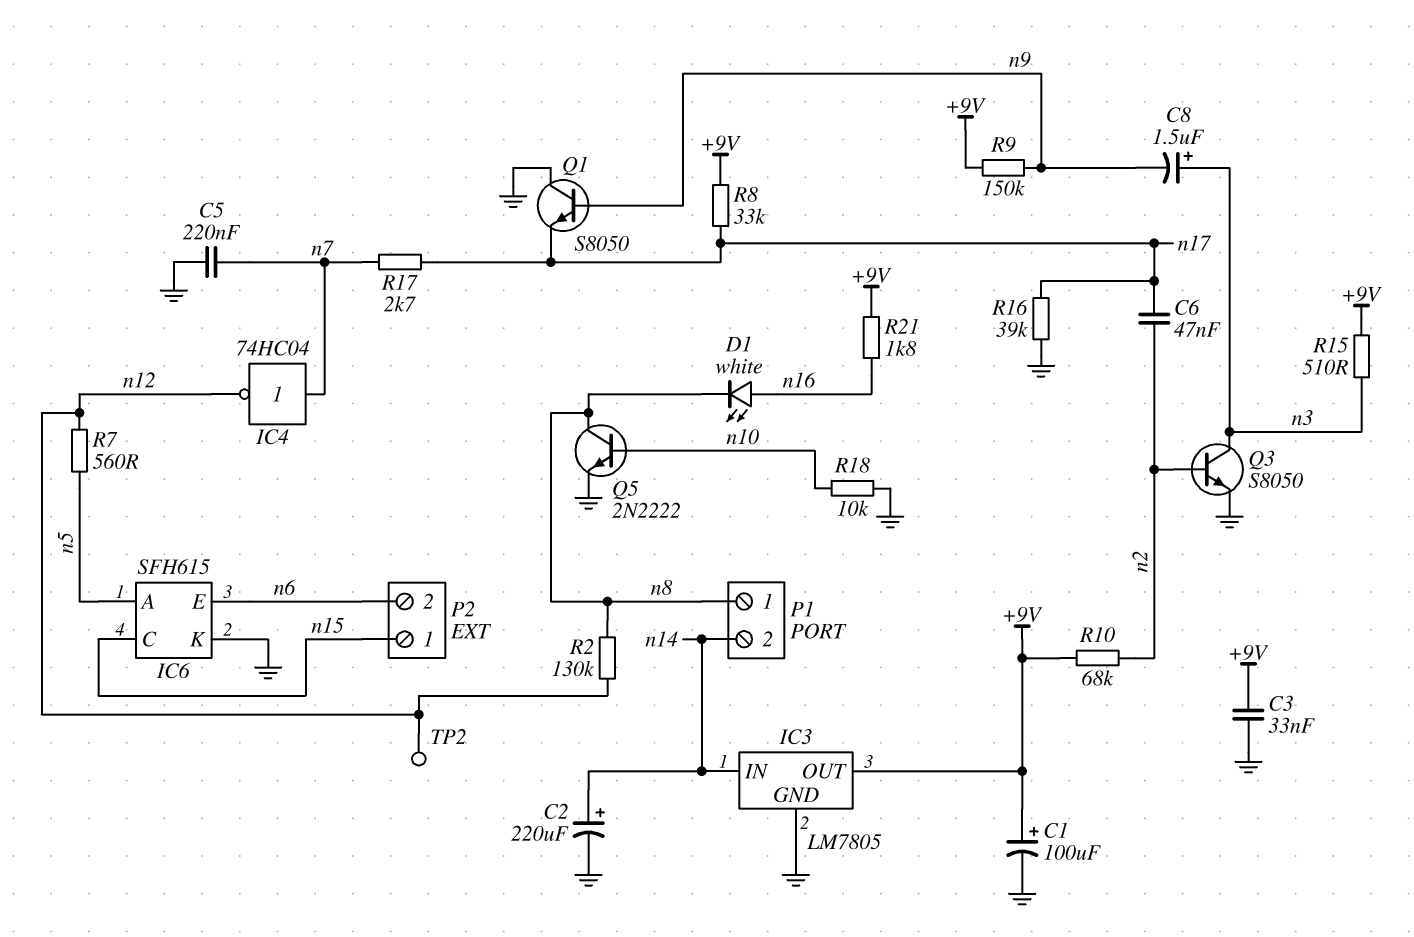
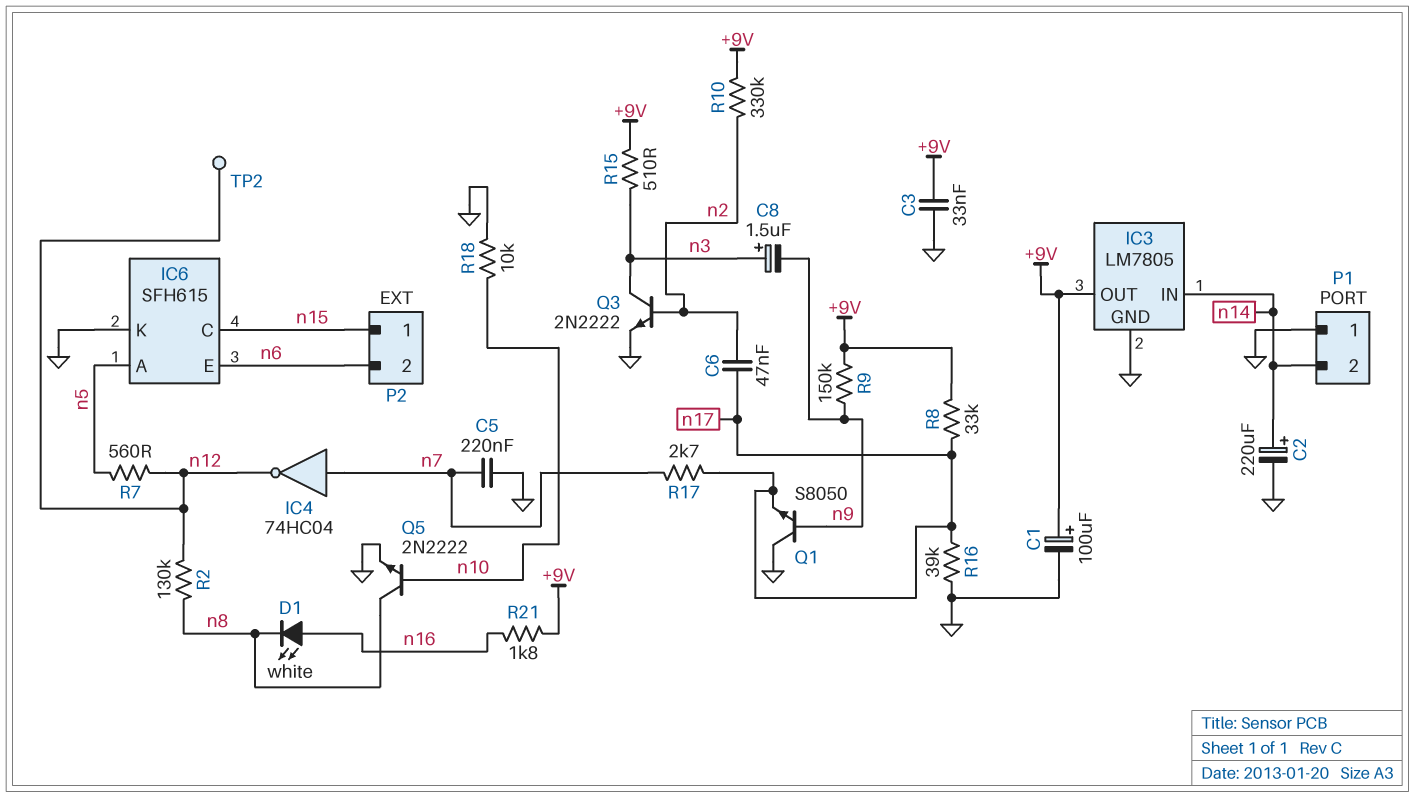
P1 pin 1: n8 -> GND
Q3: NPN S8050 (B n2, C n3, E GND) -> NPN 2N2222 (B n2, C n3, E GND)
R10: 68k (+9V, n2) -> 330k (+9V, n2)

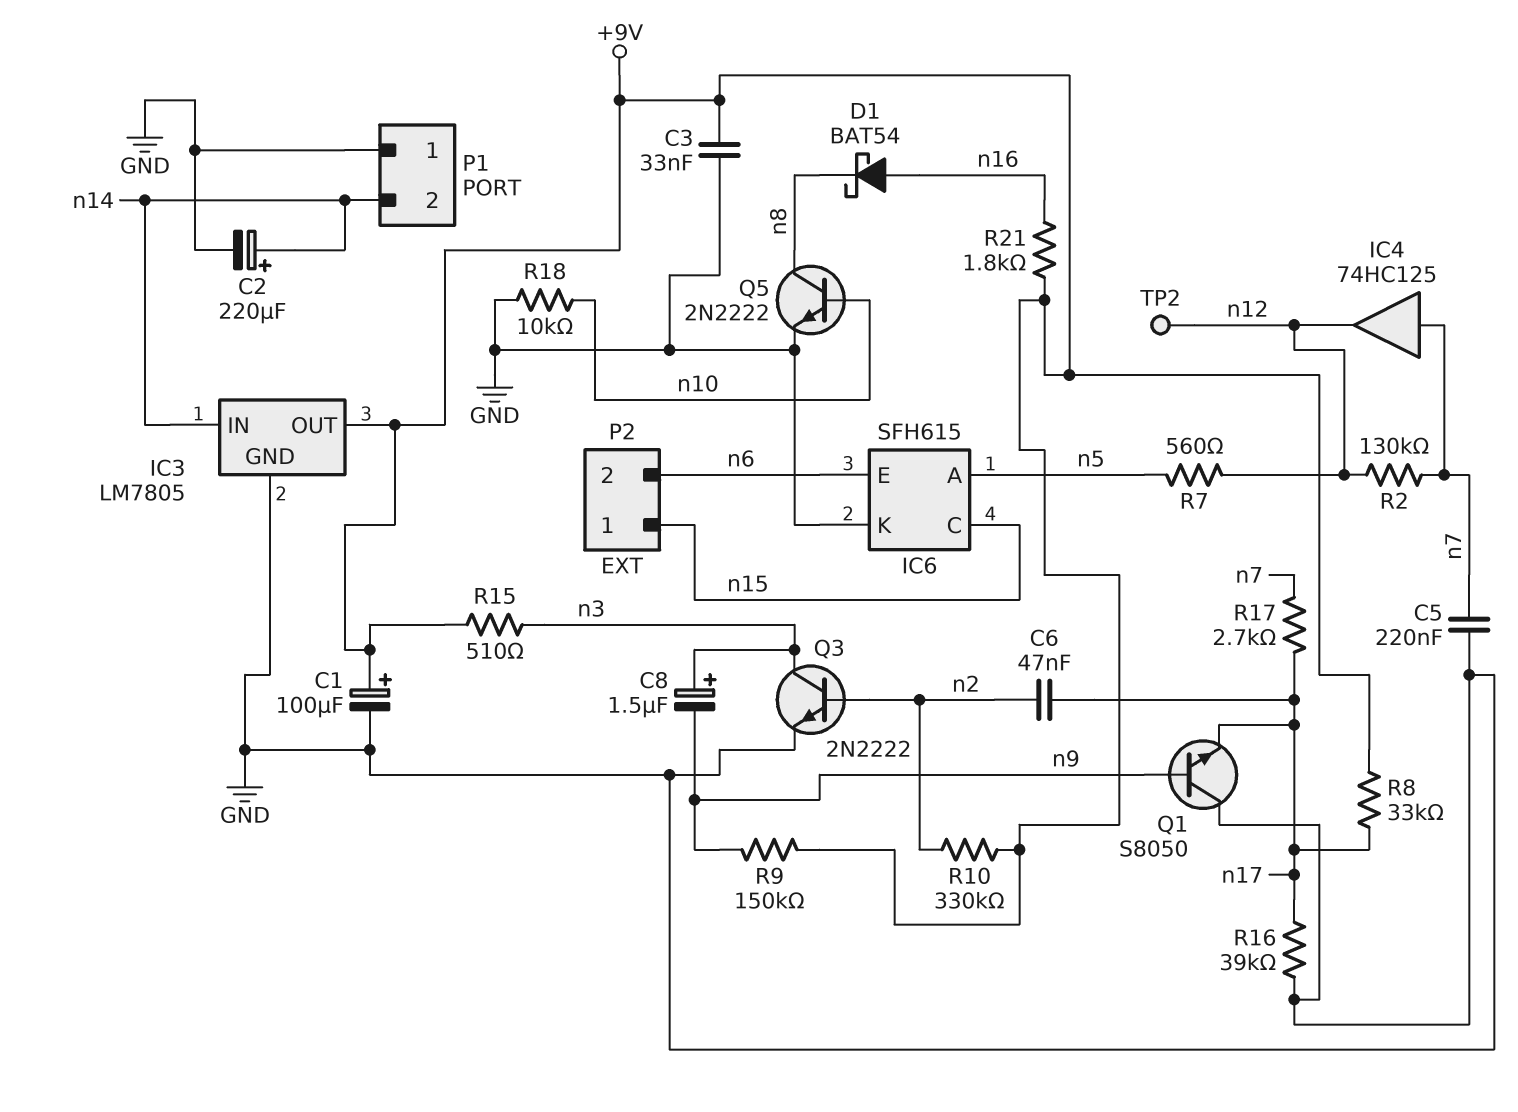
D1: LED white (A n16, K n8) -> schottky BAT54 (A n16, K n8)
IC4: NOT 74HC04 (in n7, out n12) -> buffer 74HC125 (in n7, out n12)
R2: 130k (n8, n12) -> 130k (n7, n12)

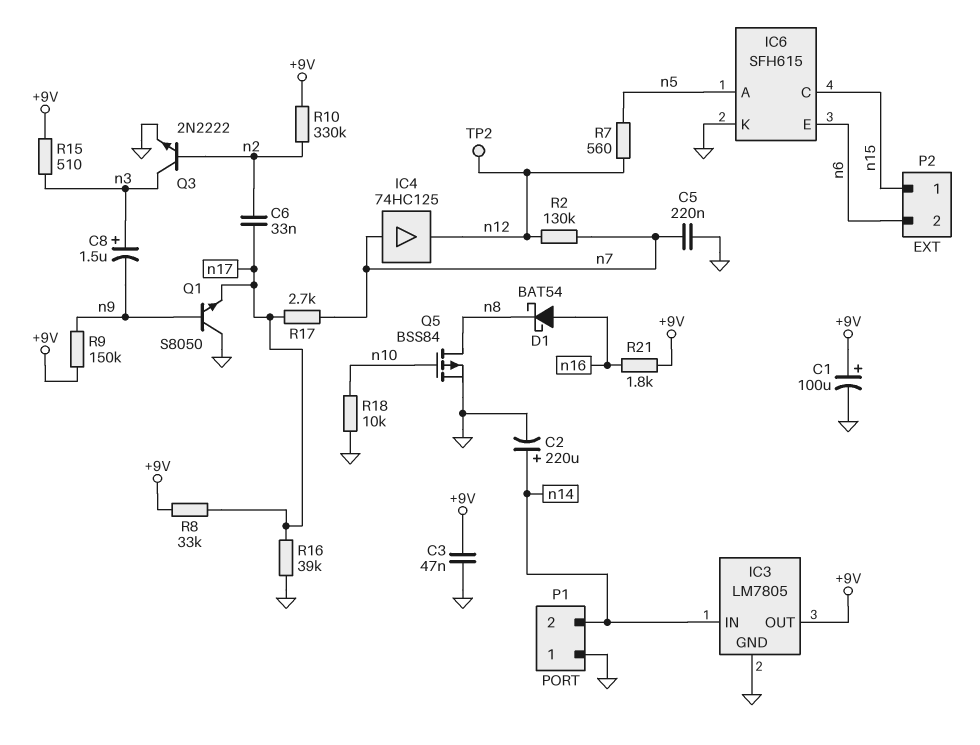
C3: 33nF (+9V, GND) -> 47nF (+9V, GND)
C6: 47nF (n2, n17) -> 33nF (n2, n17)
Q5: NPN 2N2222 (B n10, C n8, E GND) -> PMOS BSS84 (G n10, D n8, S GND)

